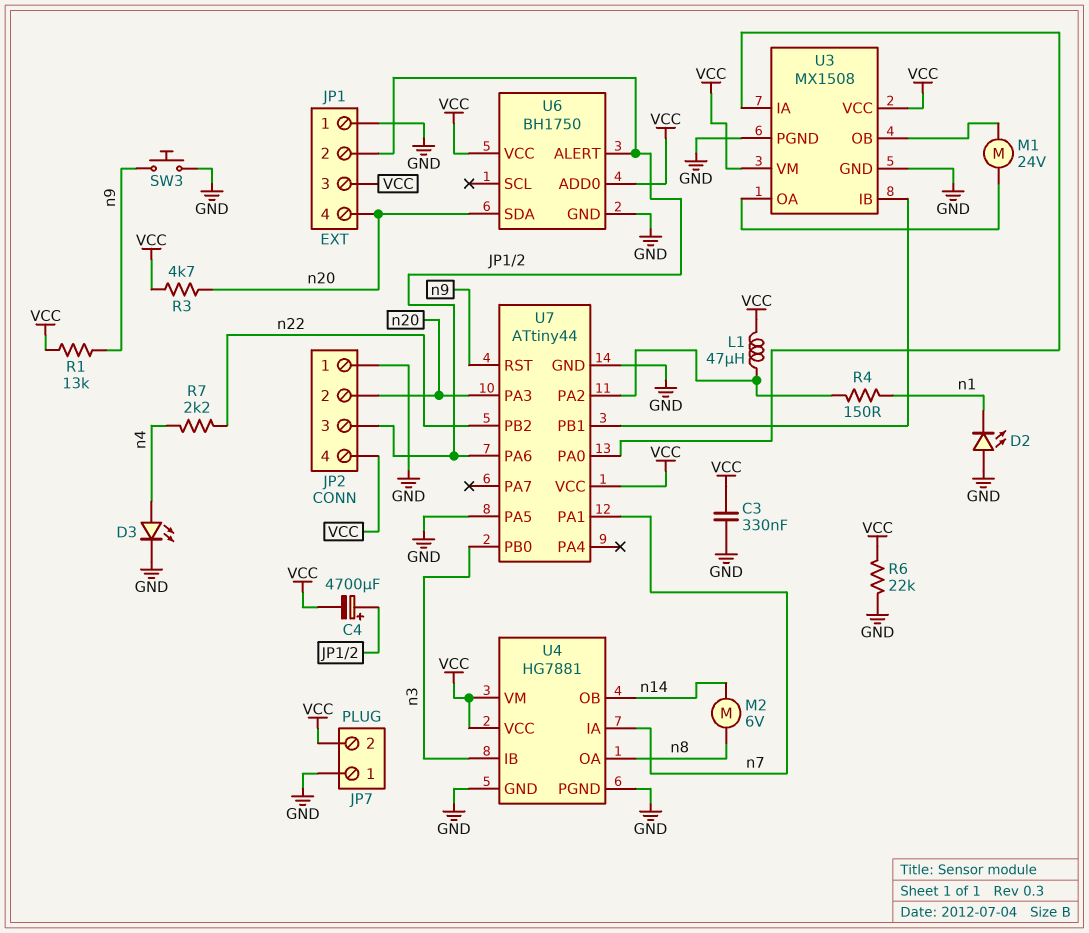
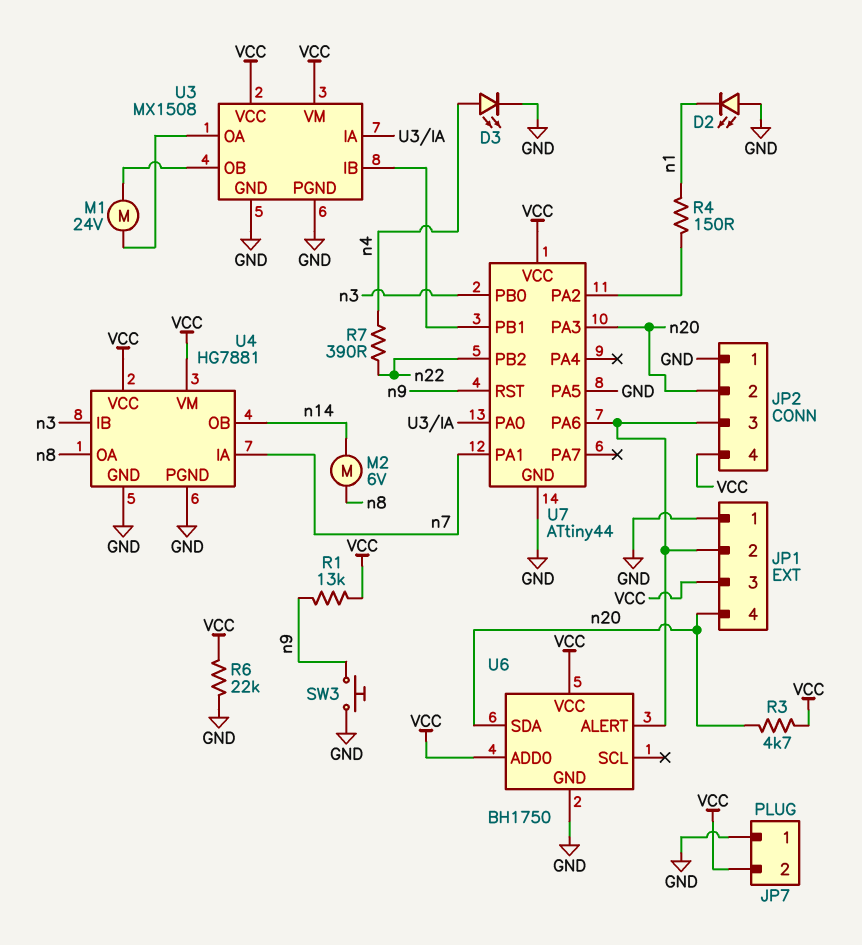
C3: 330nF (GND, VCC) -> none
C4: 4700uF (plus JP1/2, minus VCC) -> none
L1: 47uH (U7/PA2, VCC) -> none
R7: 2.2k (n4, n22) -> 390 (n4, n22)

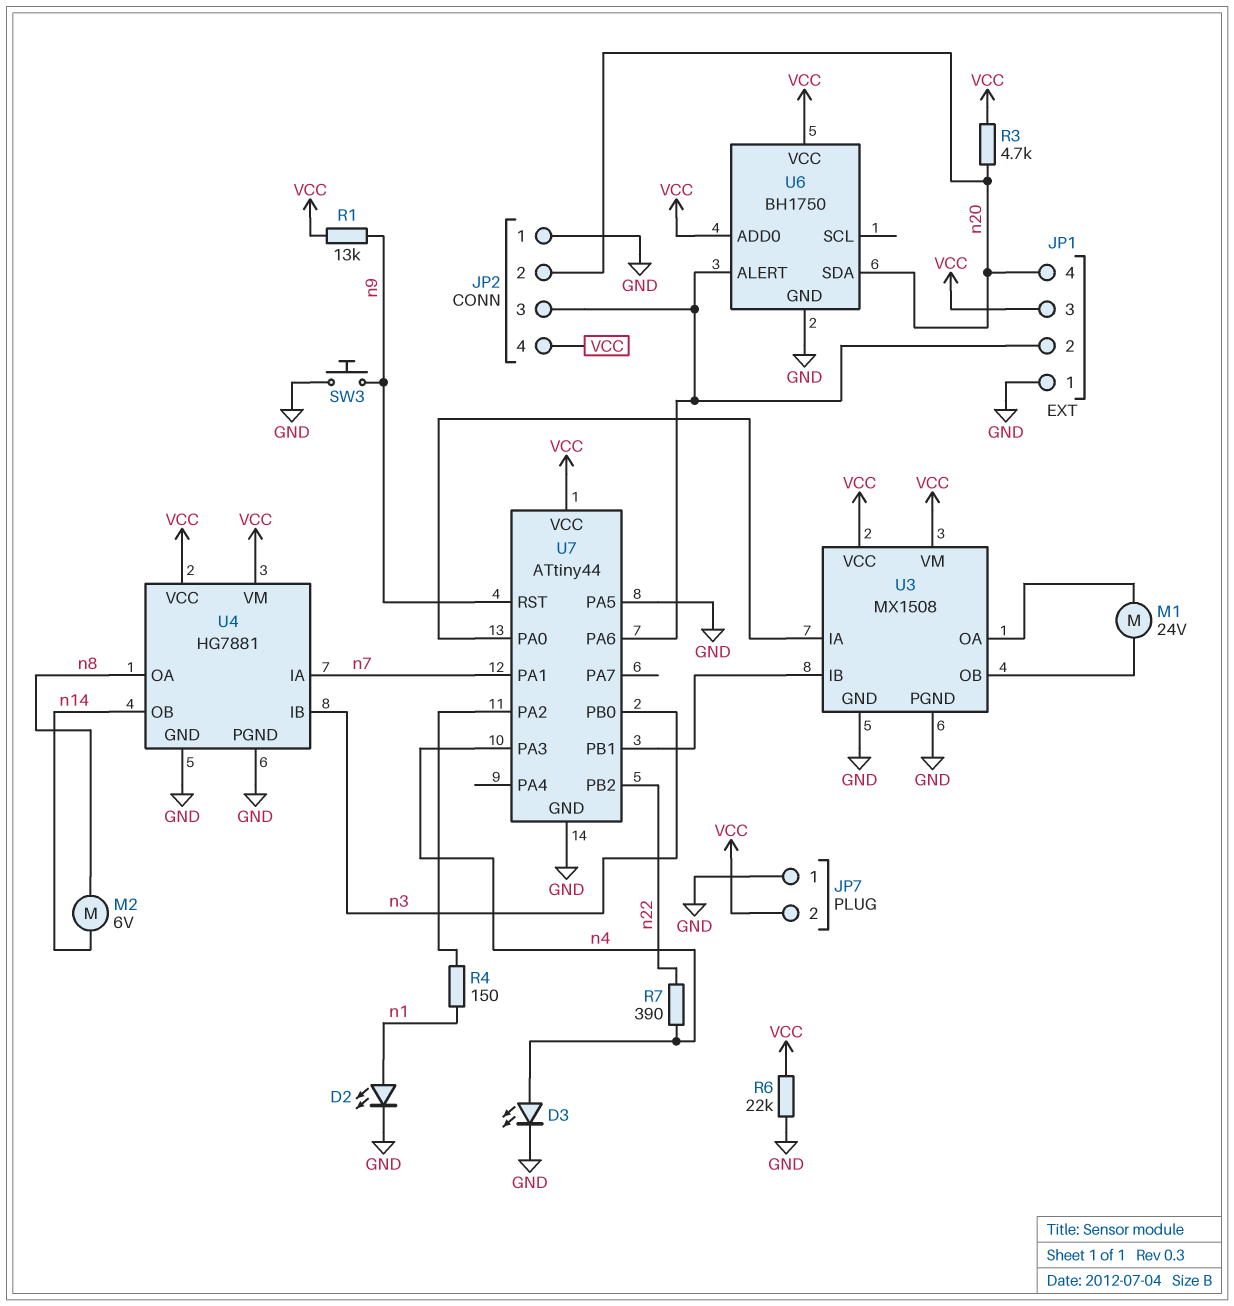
D2: LED (A GND, K n1) -> LED (A n1, K GND)
U7 pin PA3: n20 -> n4

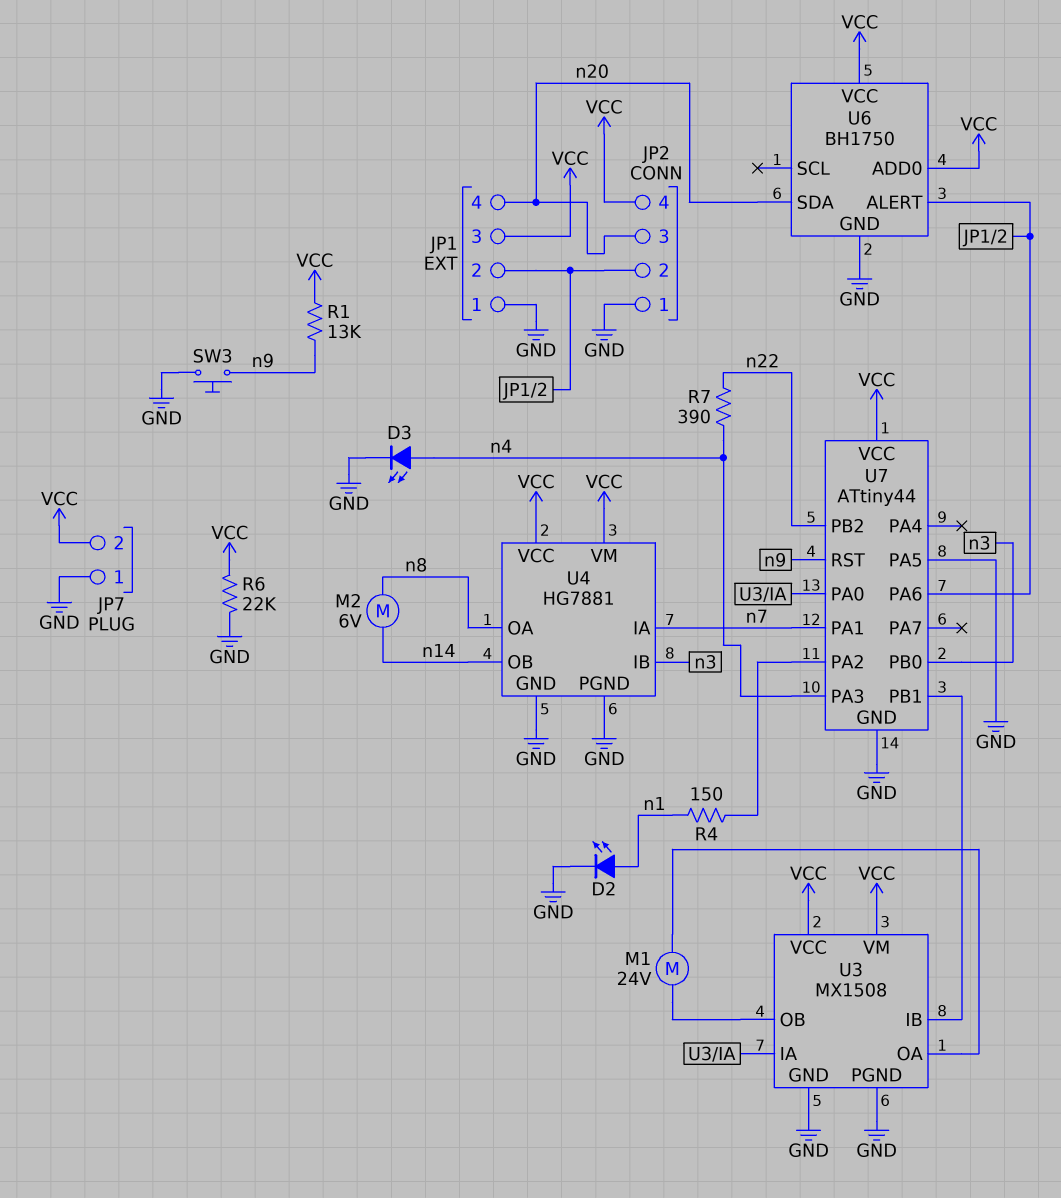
JP2 pin 2: n20 -> JP1/2
JP2 pin 3: JP1/2 -> n20
R3: 4.7k (VCC, n20) -> none

